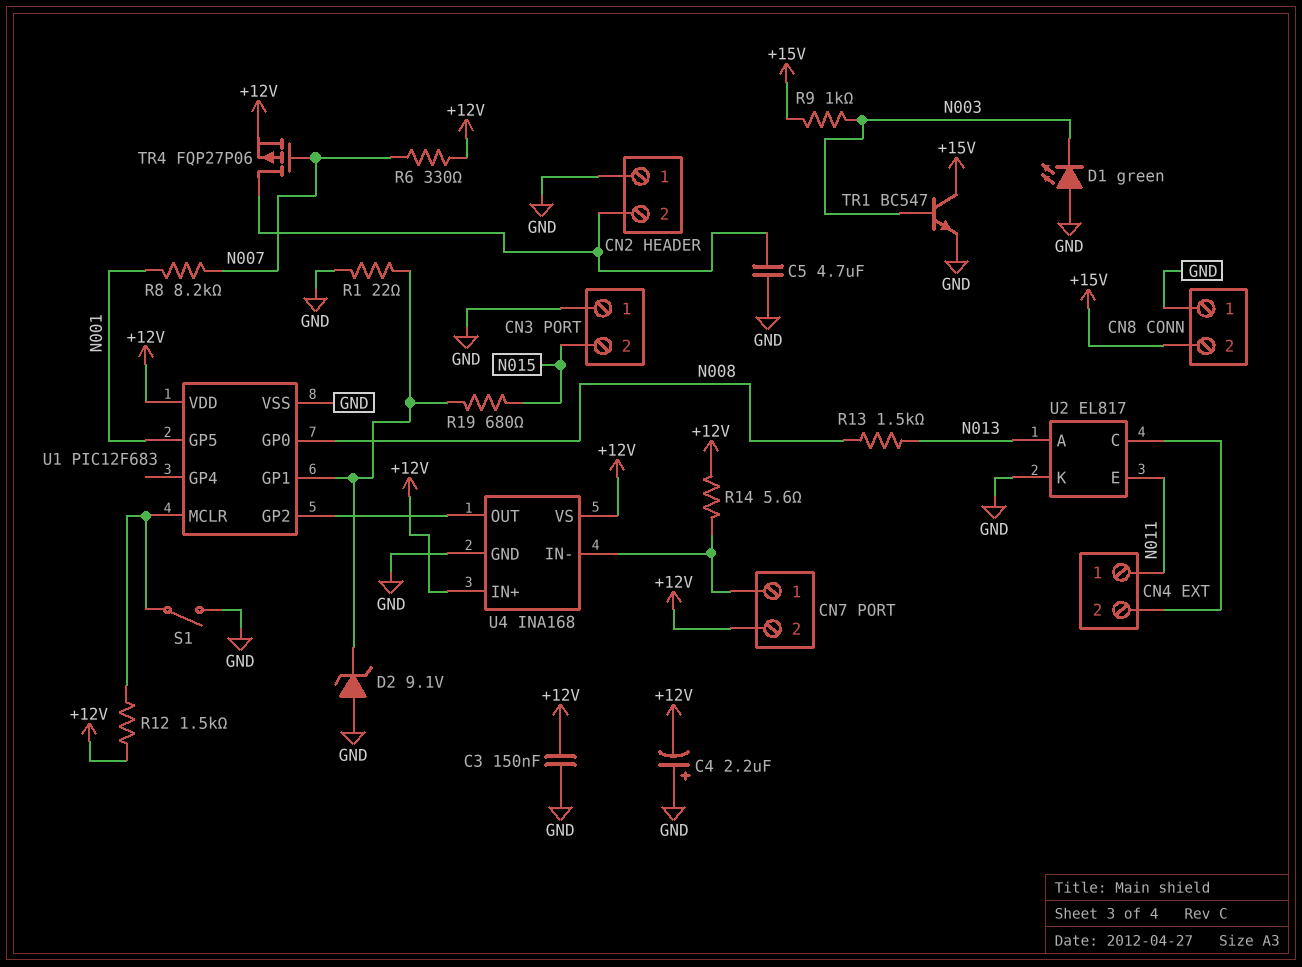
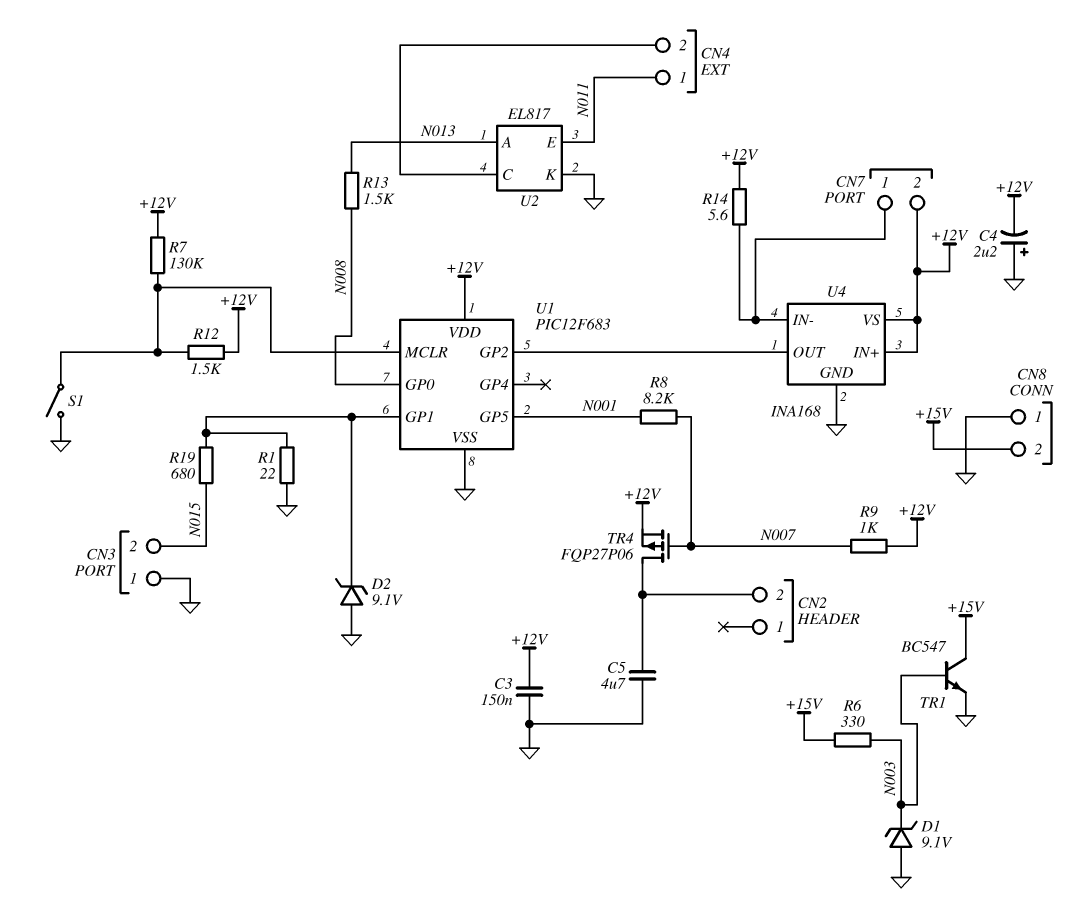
CN2 pin 1: GND -> none
D1: LED green (A GND, K N003) -> zener 9.1V (A GND, K N003)
R6: 330 (+12V, N007) -> 330 (+15V, N003)
R7: none -> 130k (+12V, U1/MCLR)
R9: 1k (+15V, N003) -> 1k (+12V, N007)

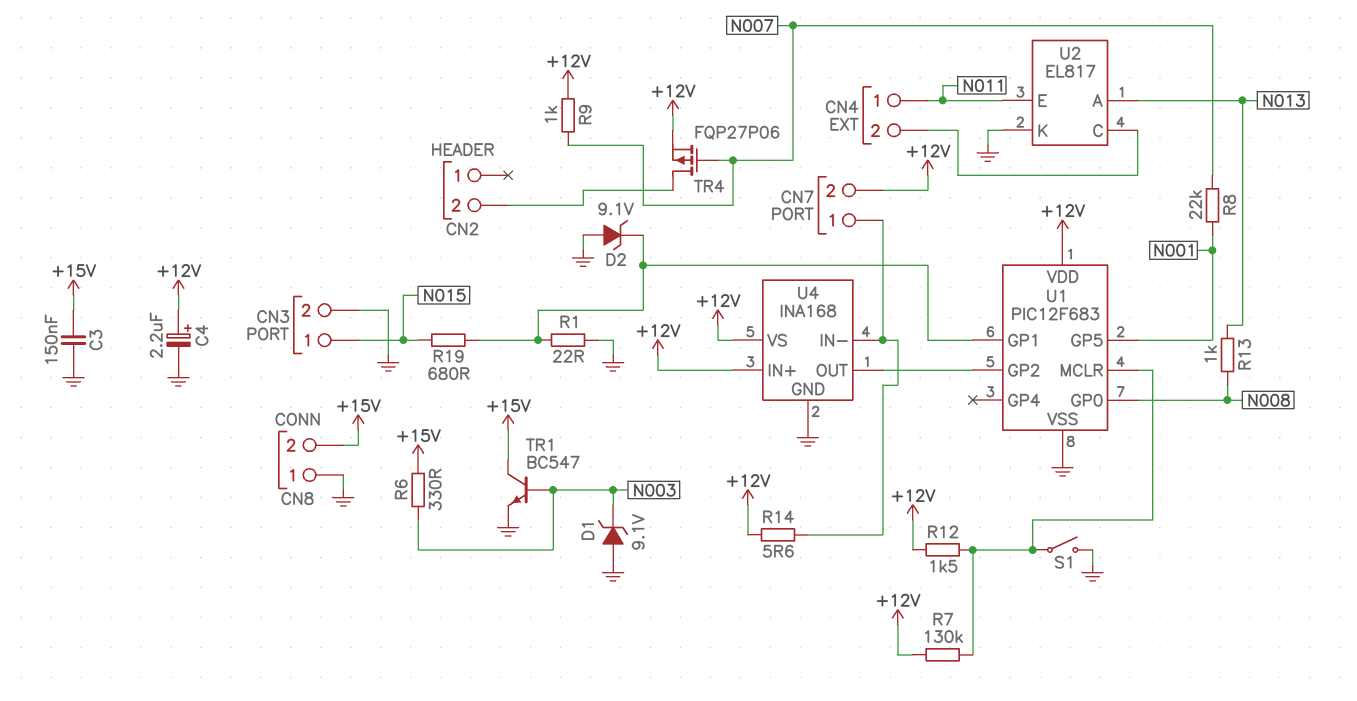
C3: 150nF (+12V, GND) -> 150nF (+15V, GND)
C4: 2.2uF (plus GND, minus +12V) -> 2.2uF (plus +12V, minus GND)
C5: 4.7uF (CN2/2, GND) -> none
CN3 pin 1: GND -> N015
CN3 pin 2: N015 -> GND
R8: 8.2k (N001, N007) -> 22k (N001, N007)
R13: 1.5k (N008, N013) -> 1k (N008, N013)

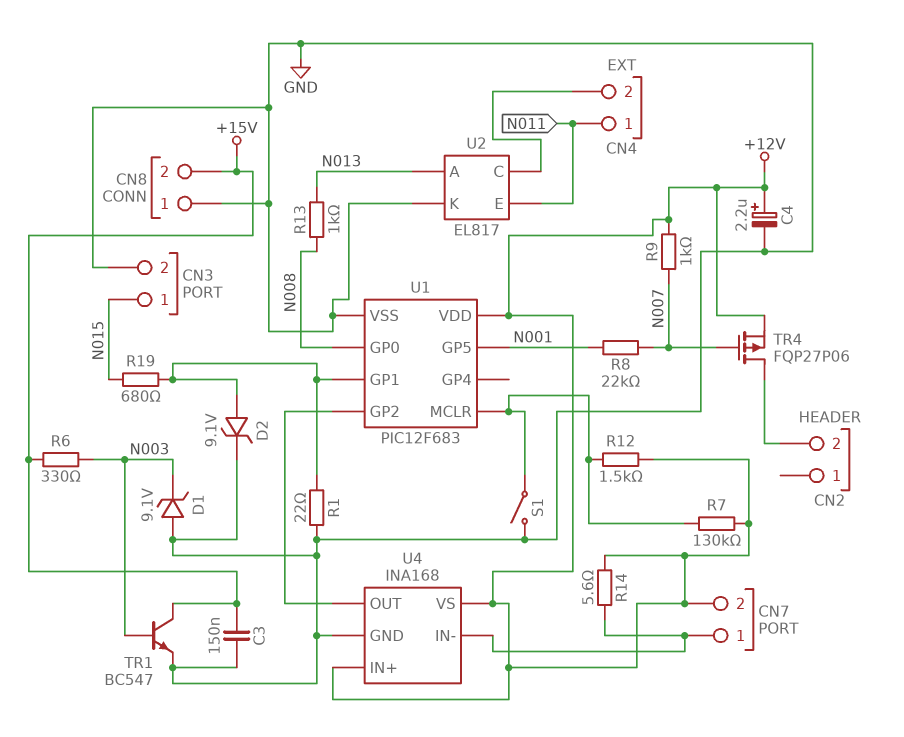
D2: zener 9.1V (A GND, K U1/GP1) -> zener 9.1V (A U1/GP1, K GND)

